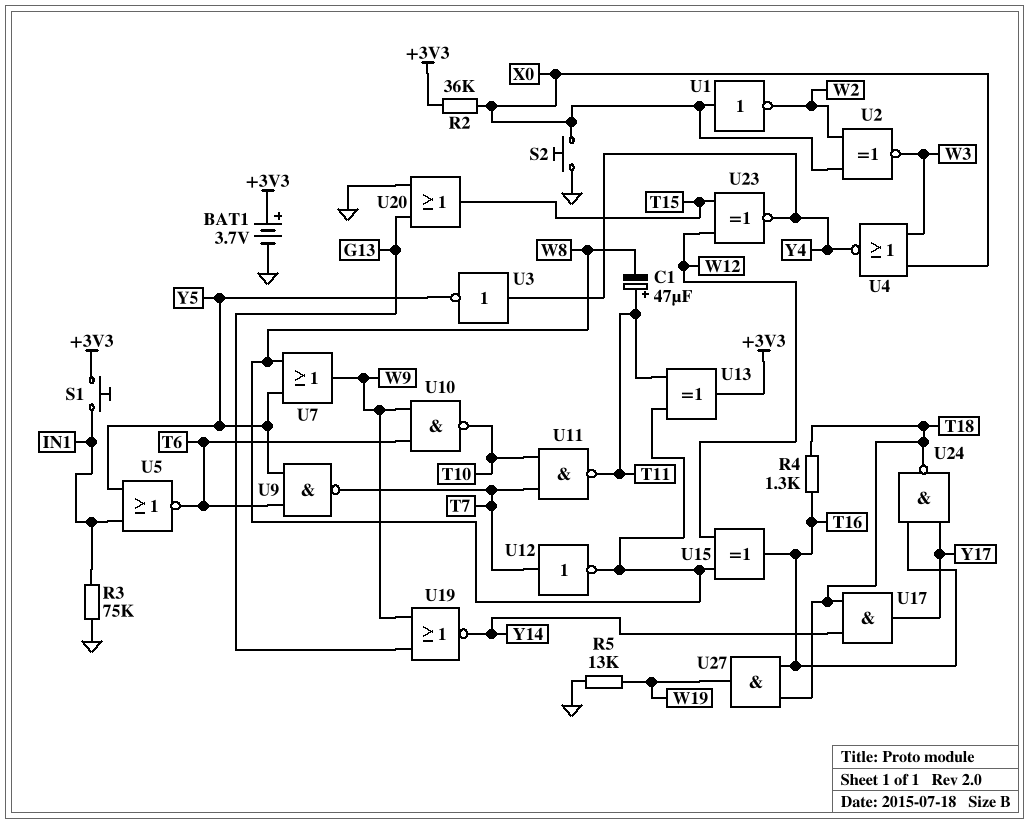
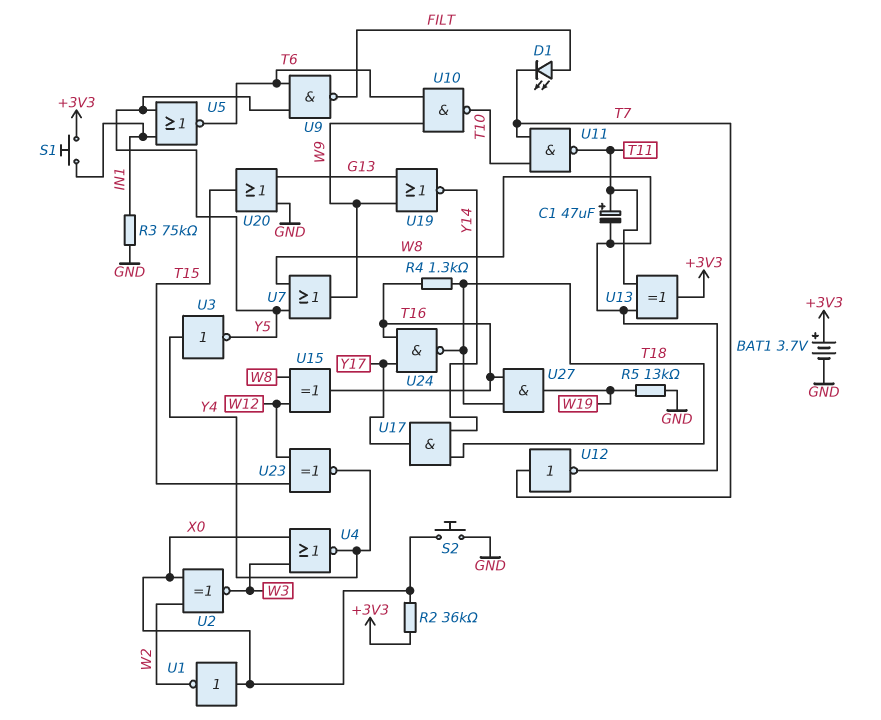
D1: none -> LED (A FILT, K T7)
U9: NAND (in T6, in Y5, out T7) -> NAND (in T6, in Y5, out FILT)

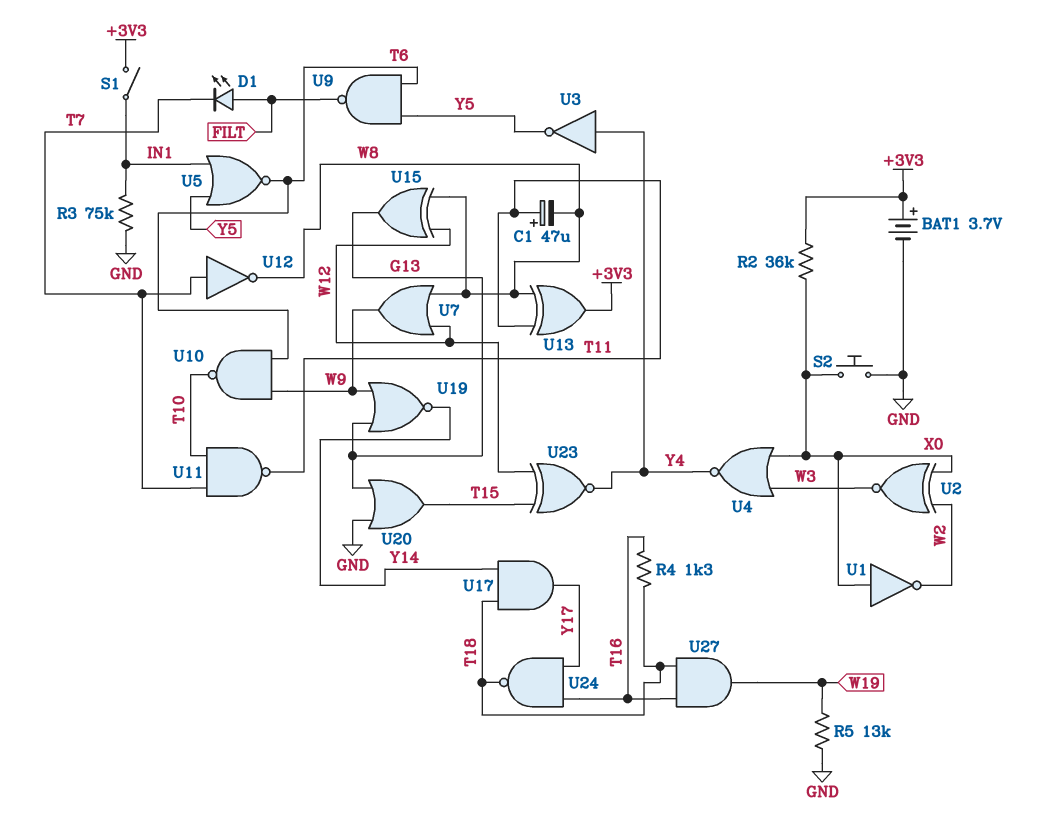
S1: button (+3V3, IN1) -> switch (+3V3, IN1)
U7: OR (in W8, in Y5, out W9) -> OR (in W8, in W12, out W9)
U15: XOR (in W8, in W12, out T16) -> XOR (in W8, in W12, out G13)

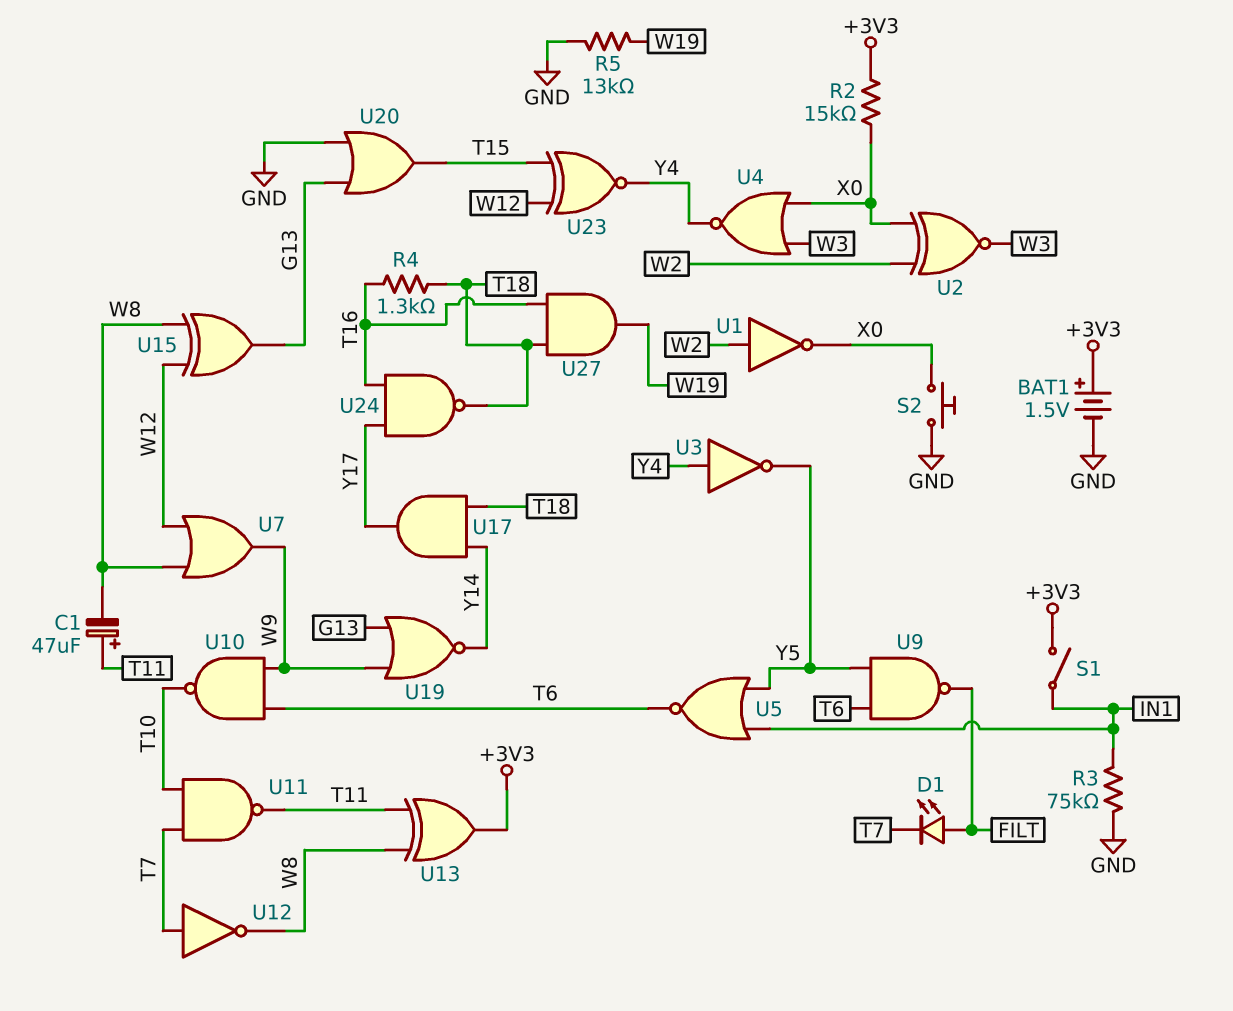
BAT1: 3.7V (plus +3V3, minus GND) -> 1.5V (plus +3V3, minus GND)
R2: 36k (+3V3, X0) -> 15k (+3V3, X0)
U1: NOT (in X0, out W2) -> NOT (in W2, out X0)

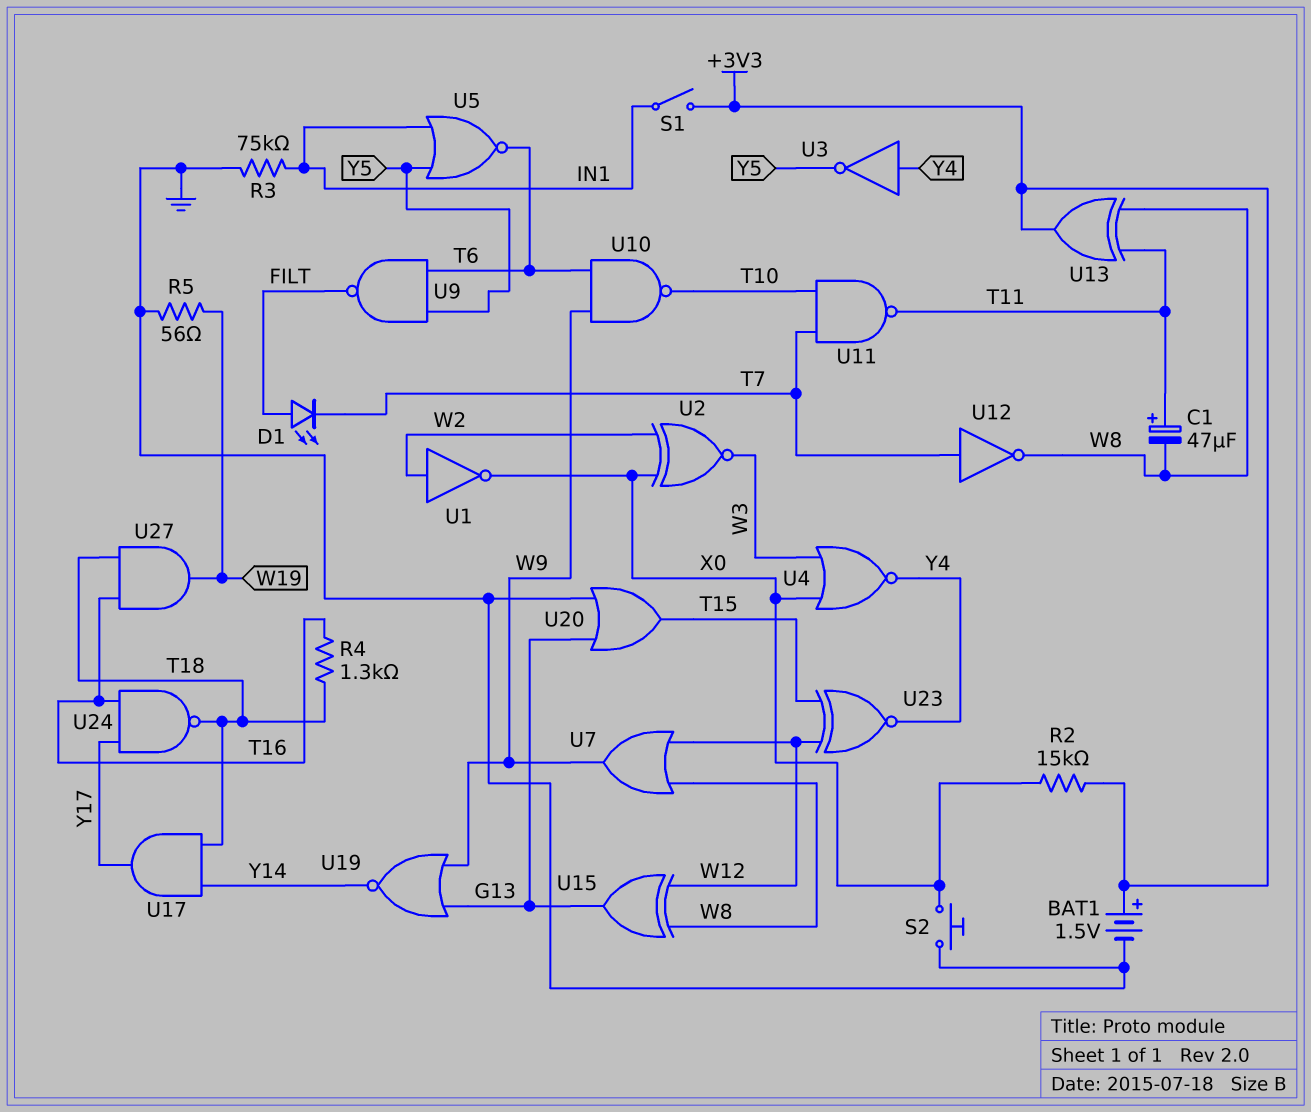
R5: 13k (GND, W19) -> 56 (GND, W19)

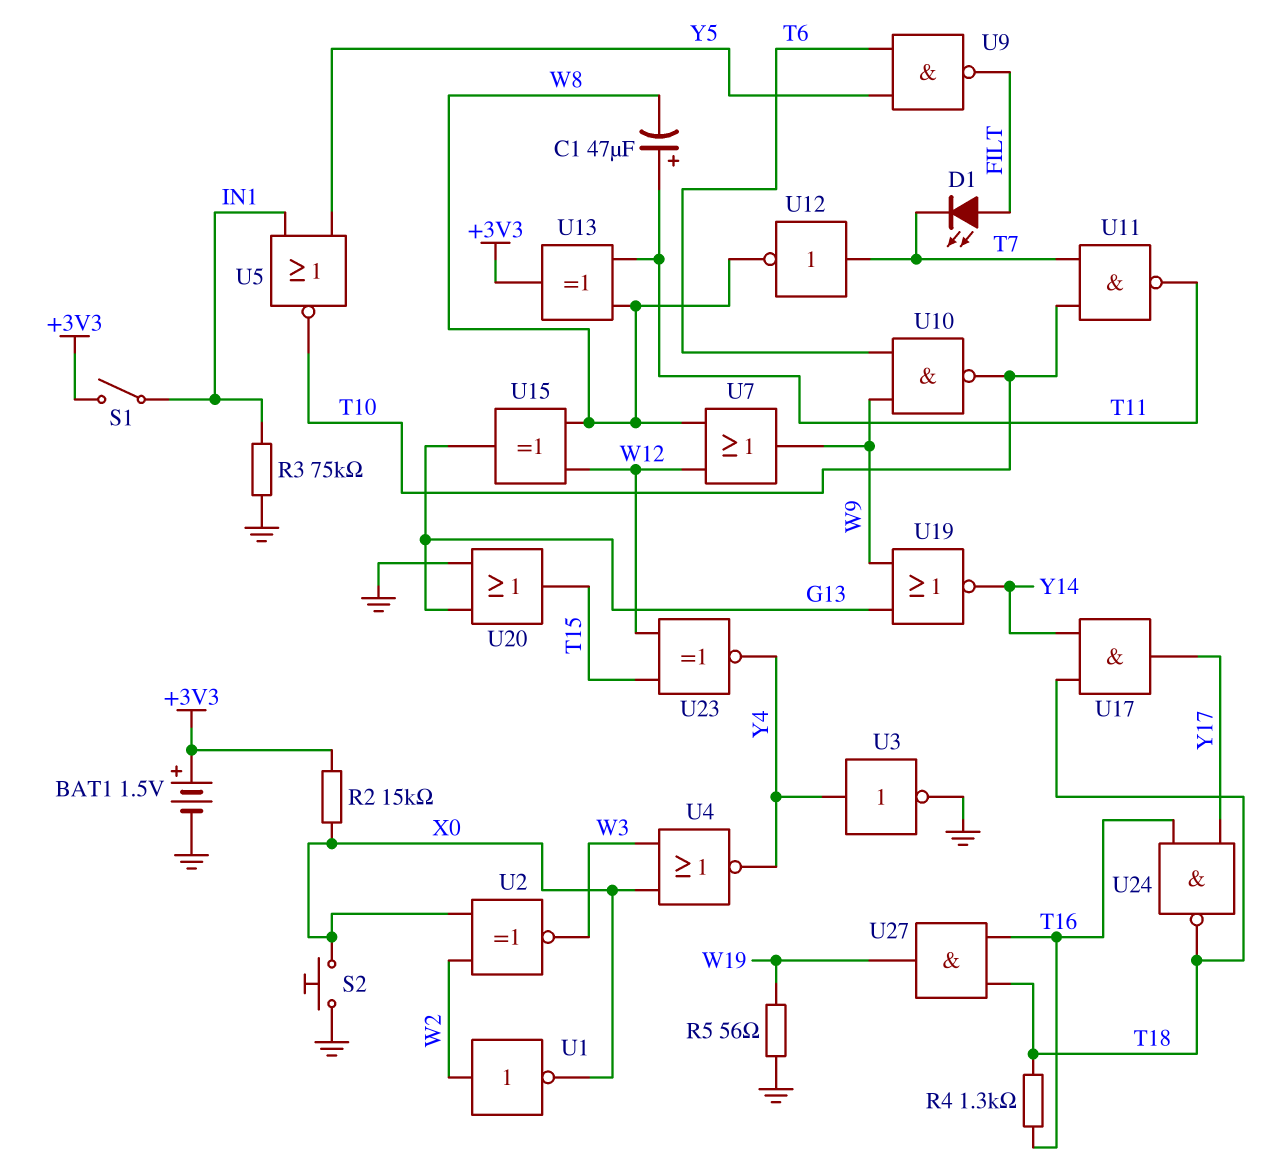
U3: NOT (in Y4, out Y5) -> NOT (in Y4, out GND)
U5: NOR (in IN1, in Y5, out T6) -> NOR (in IN1, in Y5, out T10)

